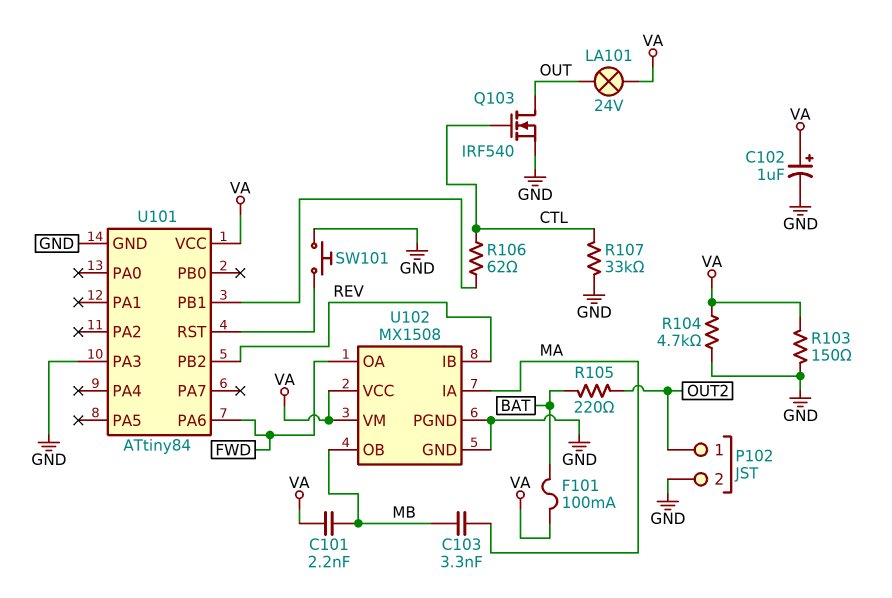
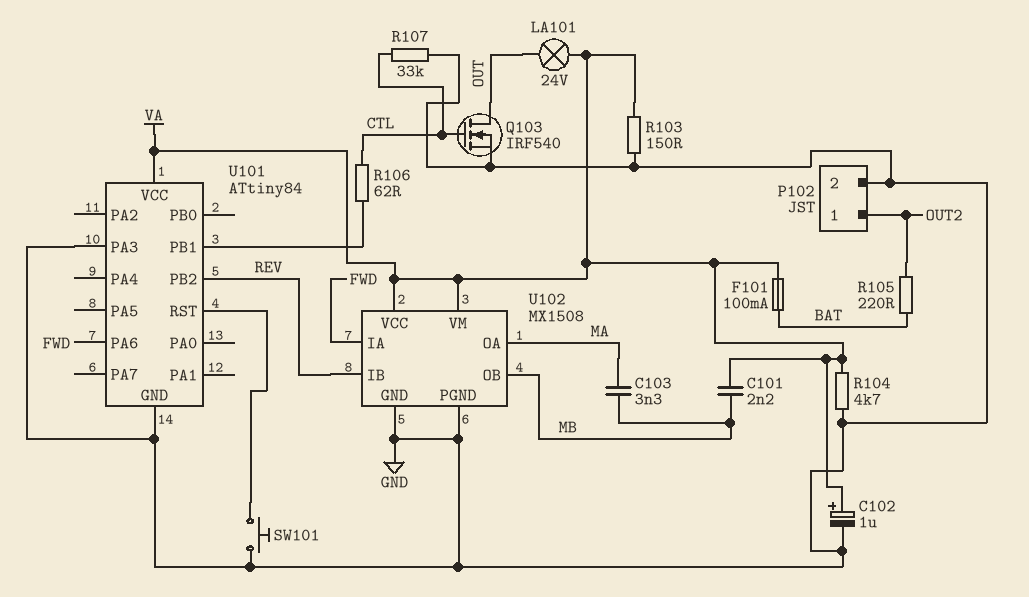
U102 pin IA: MA -> FWD
U102 pin OA: FWD -> MA

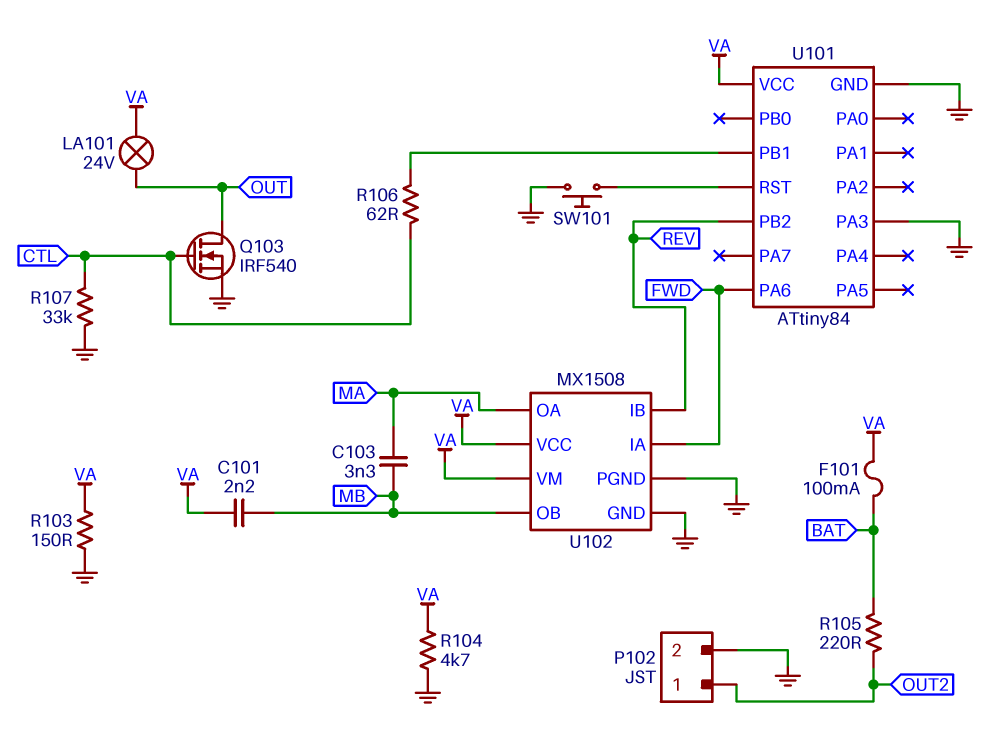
C102: 1uF (plus VA, minus GND) -> none

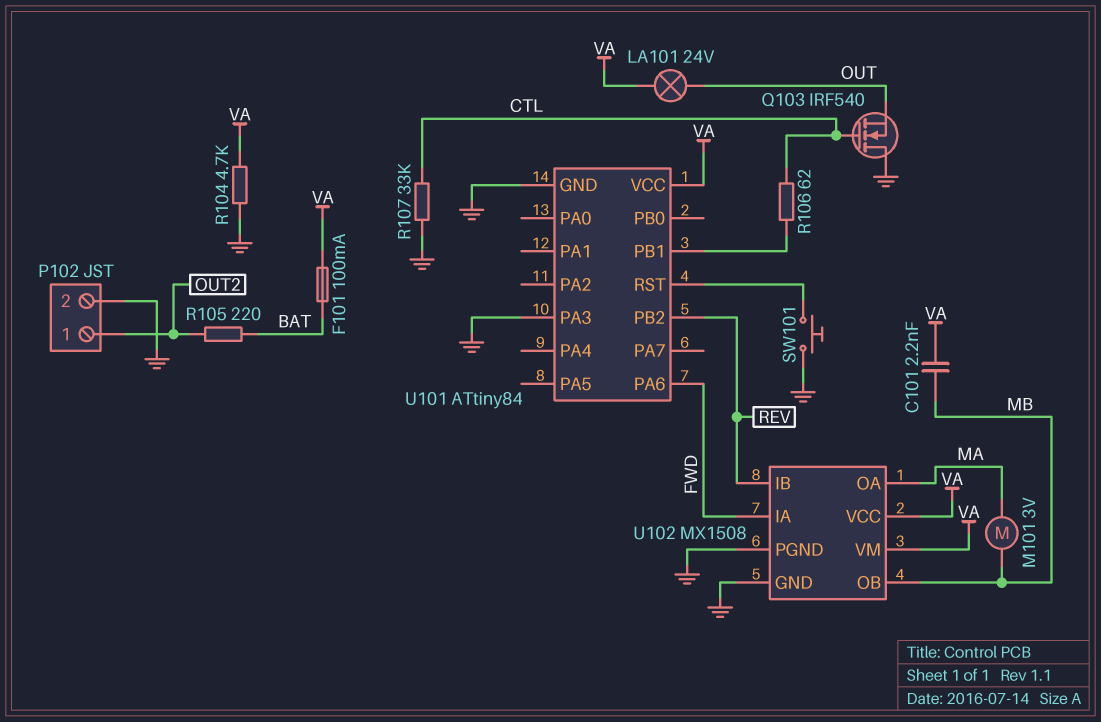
C103: 3.3nF (MA, MB) -> none
M101: none -> motor 3V (MA, MB)
Q103: NMOS IRF540 (G CTL, D OUT, S GND) -> NMOS IRF540 (G CTL, D GND, S OUT)
R103: 150 (GND, VA) -> none

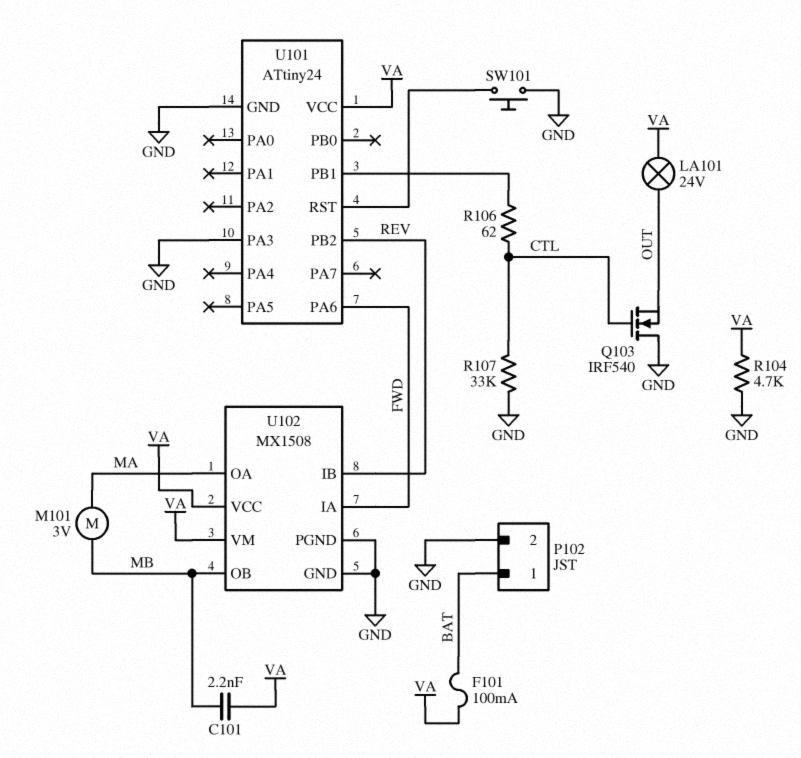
P102 pin 1: OUT2 -> BAT
R105: 220 (BAT, OUT2) -> none
U101: ATtiny84 -> ATtiny24

